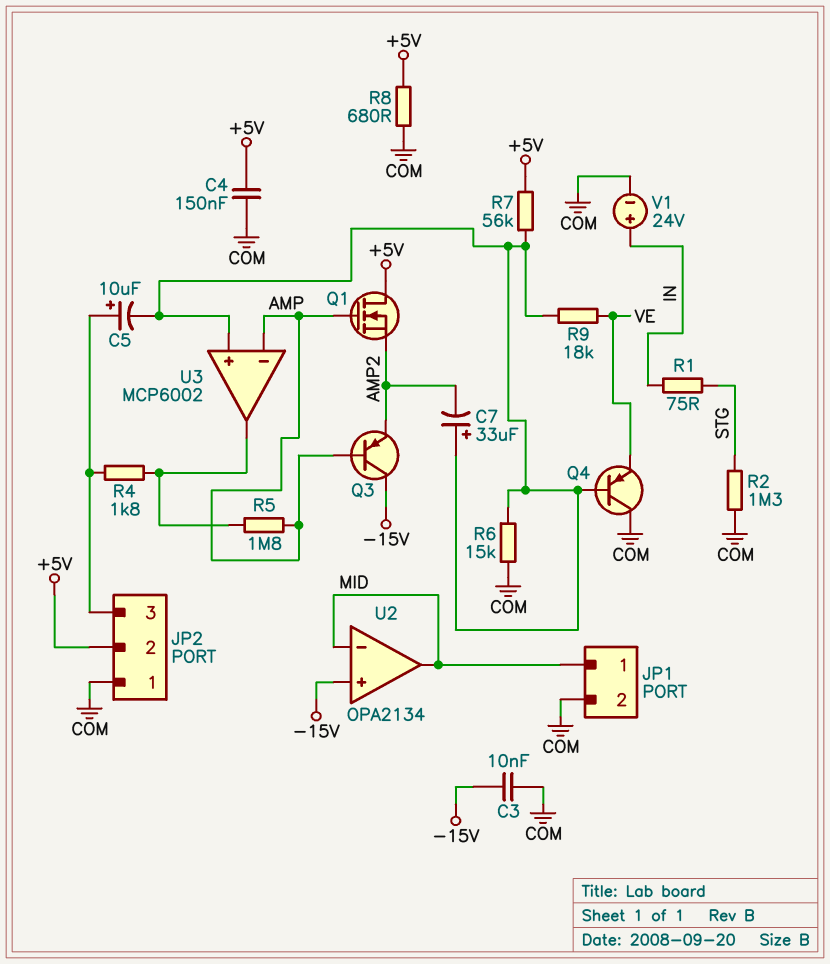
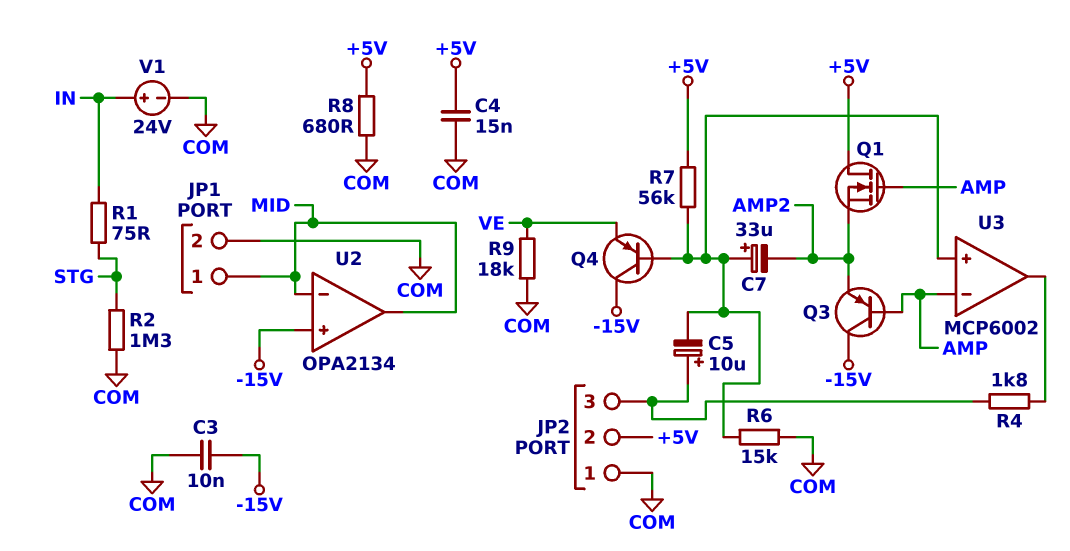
C4: 150nF (+5V, COM) -> 15nF (+5V, COM)
Q4: PNP (B U3/in+, C COM, E VE) -> PNP (B U3/in+, C -15V, E VE)
R5: 1.8M (AMP, U3/out) -> none
R9: 18k (U3/in+, VE) -> 18k (COM, VE)

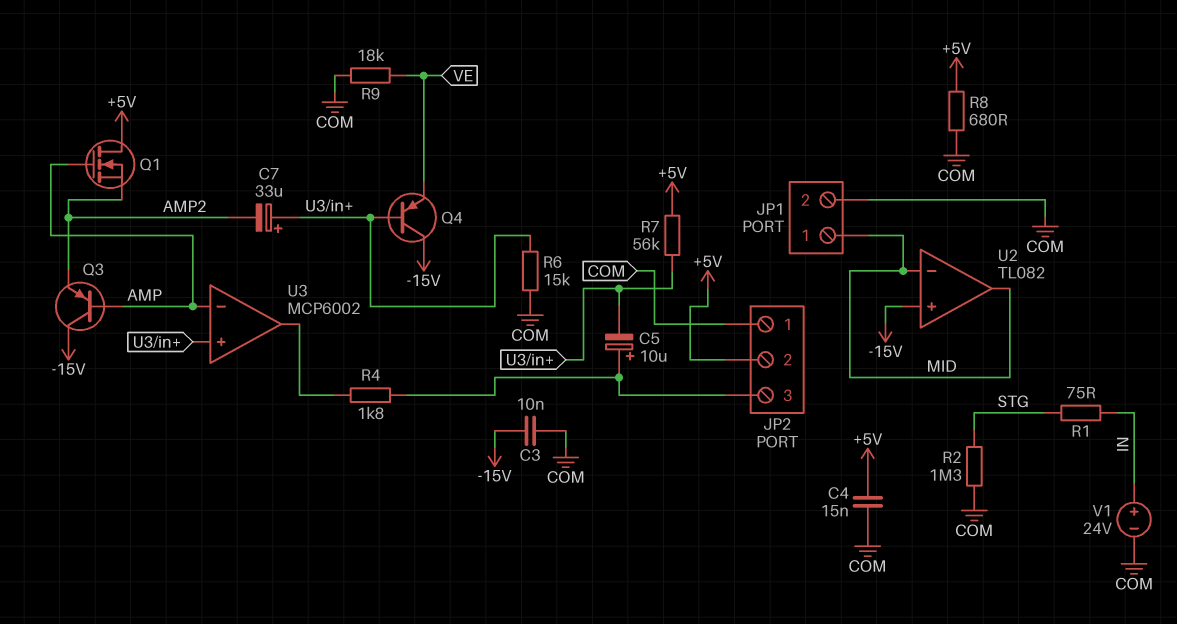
U2: OPA2134 -> TL082

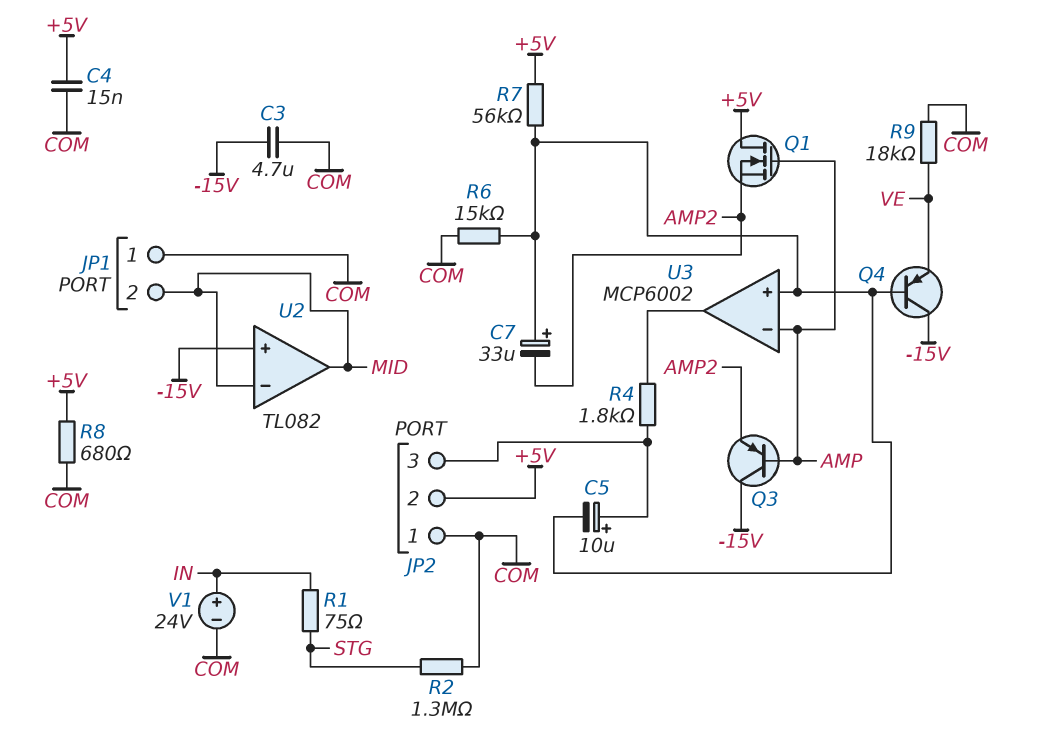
C3: 10nF (-15V, COM) -> 4.7uF (-15V, COM)
JP1 pin 1: MID -> COM
JP1 pin 2: COM -> MID

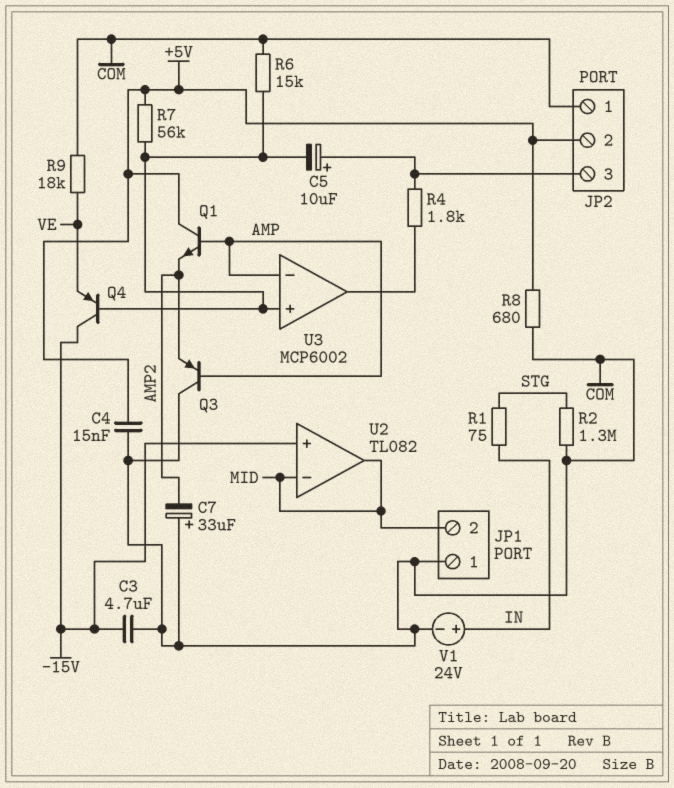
C7: 33uF (plus U3/in+, minus AMP2) -> 33uF (plus COM, minus AMP2)
Q1: NMOS (G AMP, D +5V, S AMP2) -> NPN (B AMP, C +5V, E AMP2)
Q3: PNP (B AMP, C -15V, E AMP2) -> PNP (B AMP, C COM, E AMP2)

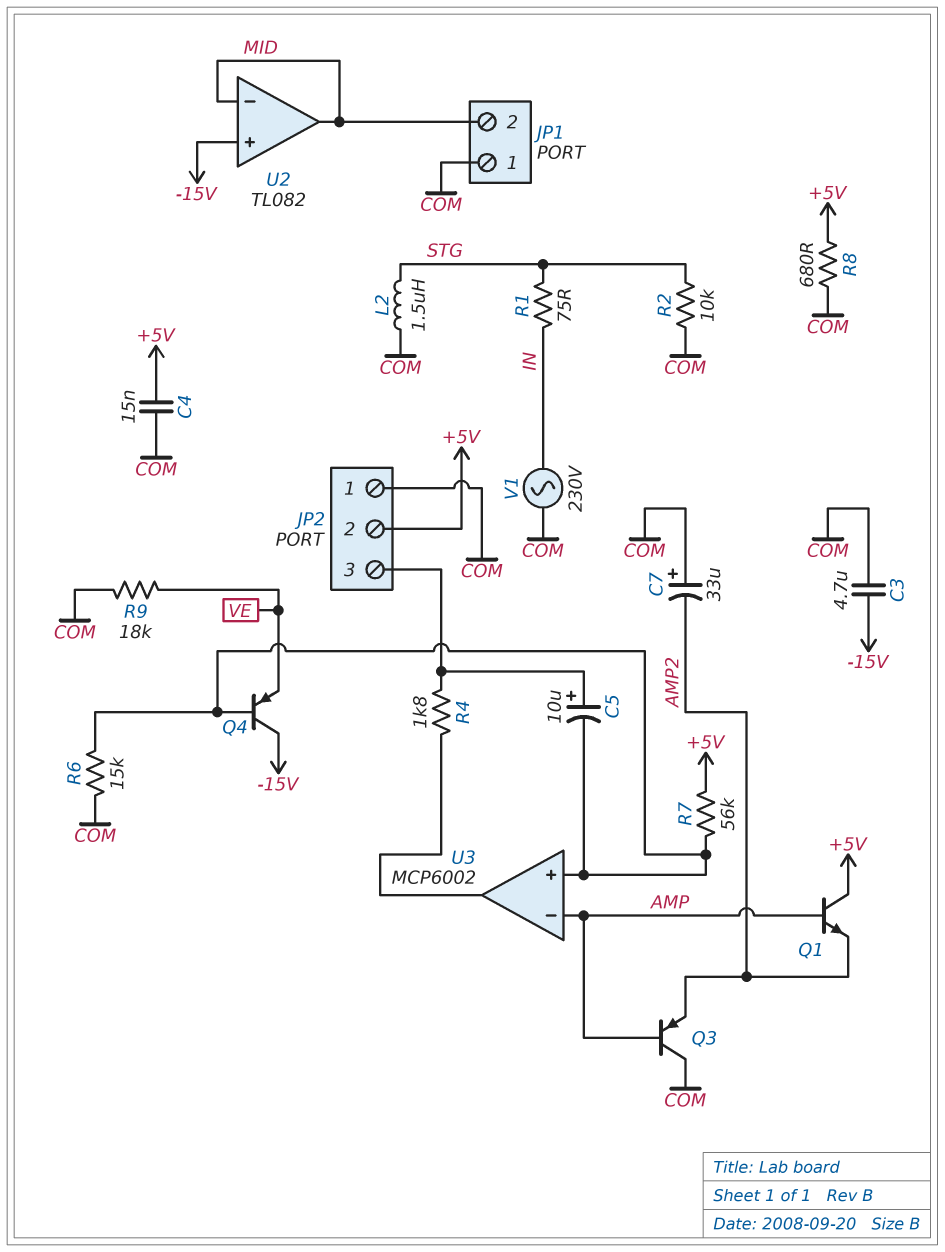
L2: none -> 1.5uH (COM, STG)
R2: 1.3M (COM, STG) -> 10k (COM, STG)
V1: 24V (plus IN, minus COM) -> AC 230V (COM, IN)

